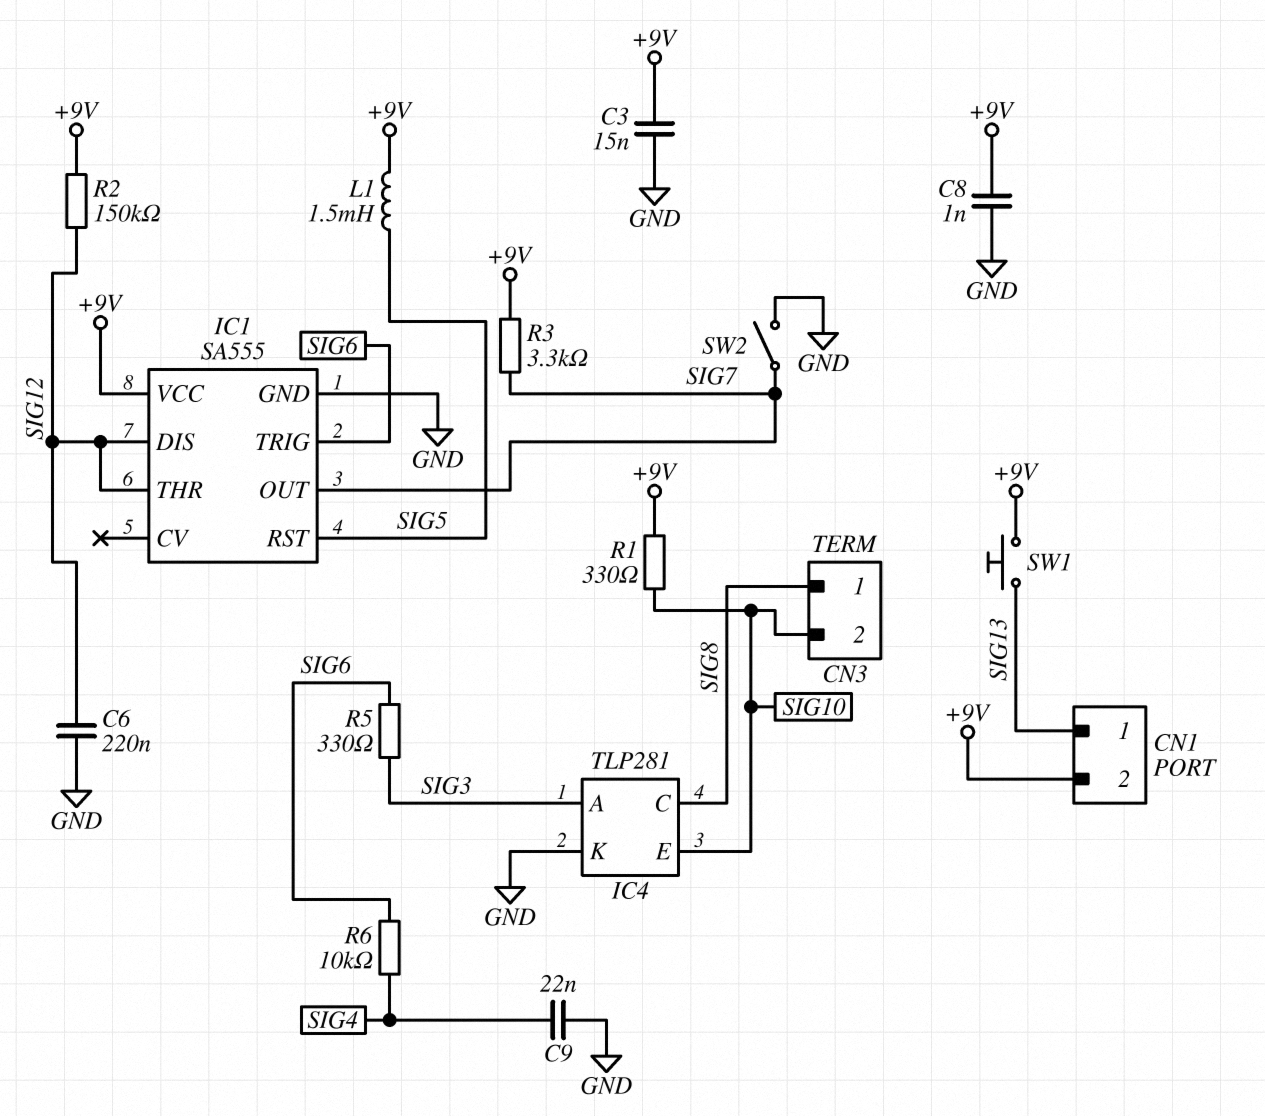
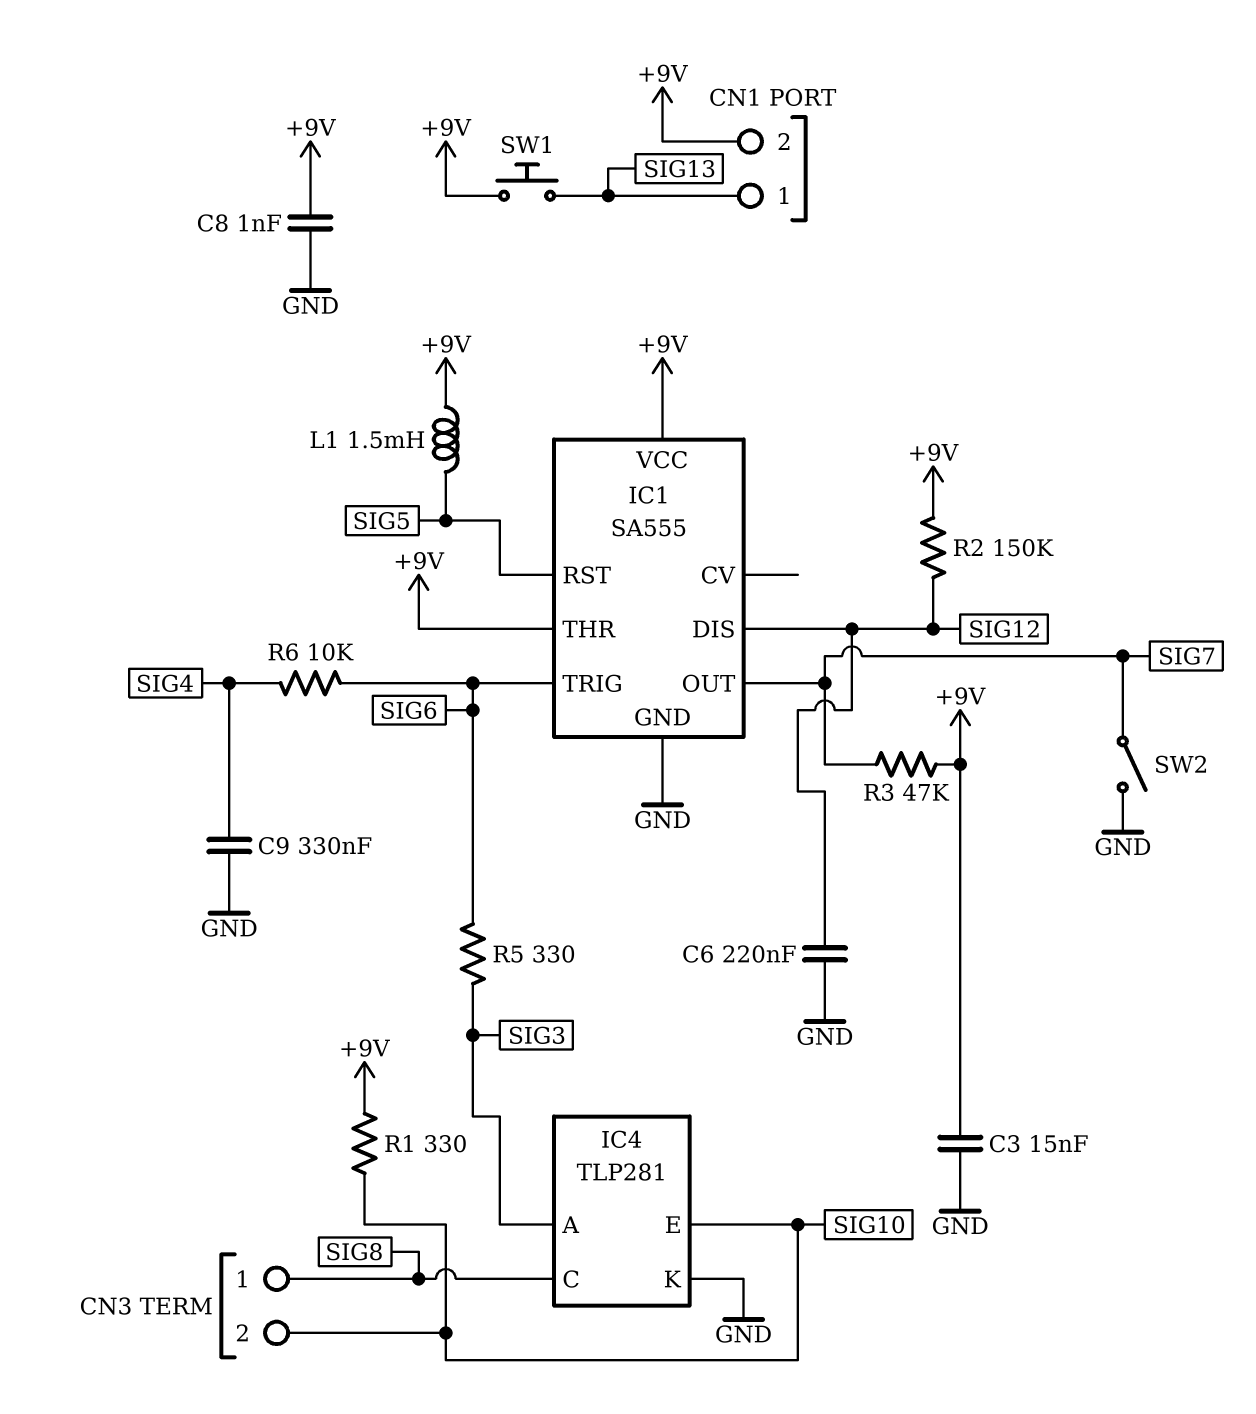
C9: 22nF (GND, SIG4) -> 330nF (GND, SIG4)
IC1 pin THR: SIG12 -> +9V
R3: 3.3k (+9V, SIG7) -> 47k (+9V, SIG7)

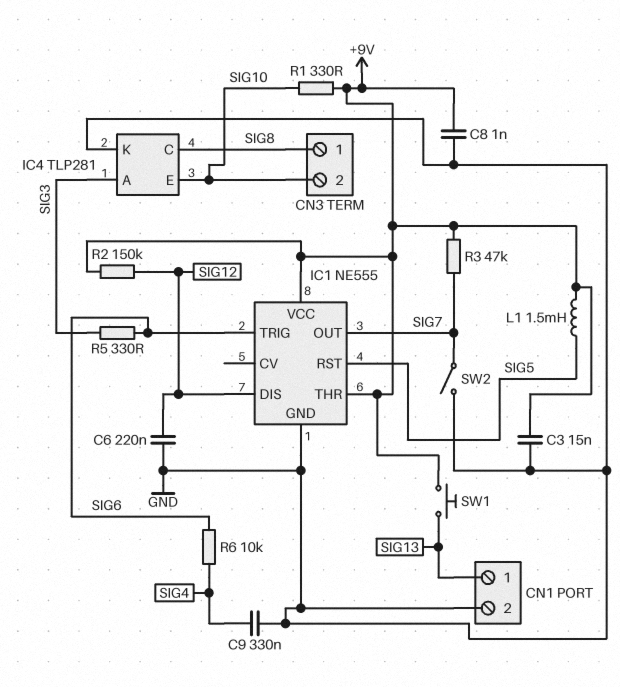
CN1 pin 2: +9V -> GND
IC1: SA555 -> NE555

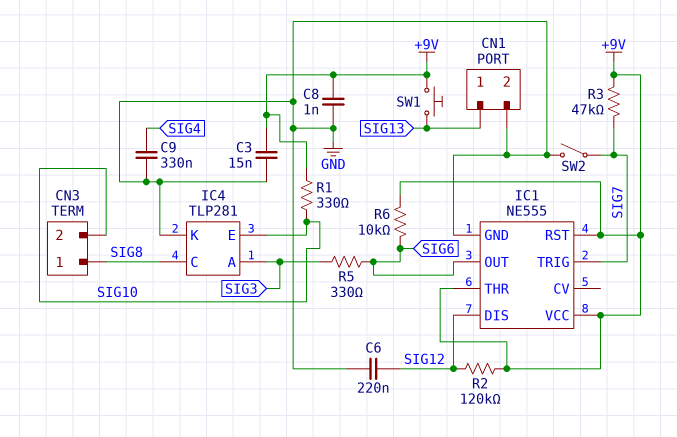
IC1 pin OUT: SIG7 -> SIG6
IC1 pin RST: SIG5 -> +9V
IC1 pin TRIG: SIG6 -> SIG7
L1: 1.5mH (+9V, SIG5) -> none
R2: 150k (+9V, SIG12) -> 120k (+9V, SIG12)
R6: 10k (SIG4, SIG6) -> 10k (+9V, SIG6)

